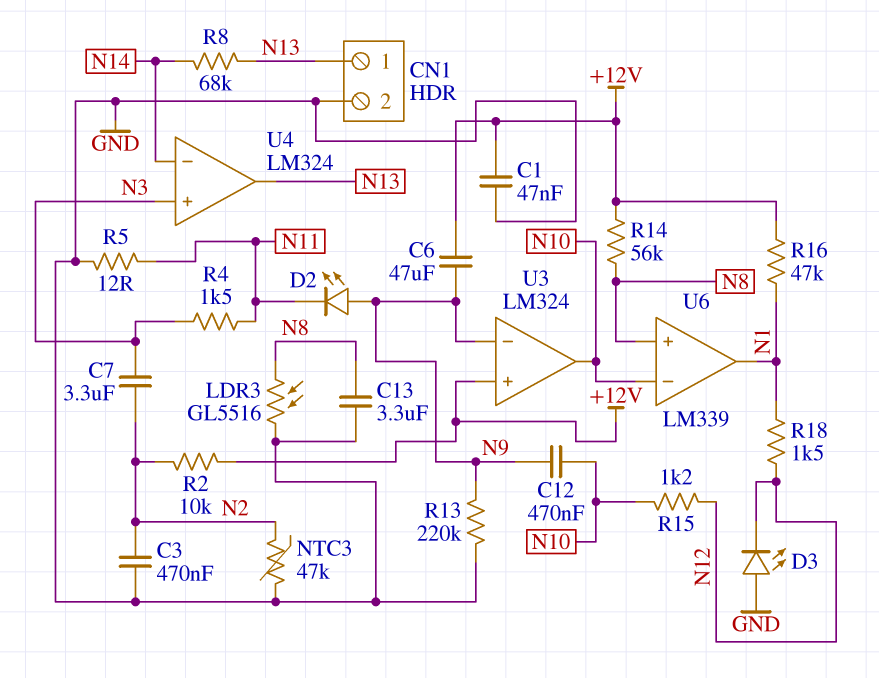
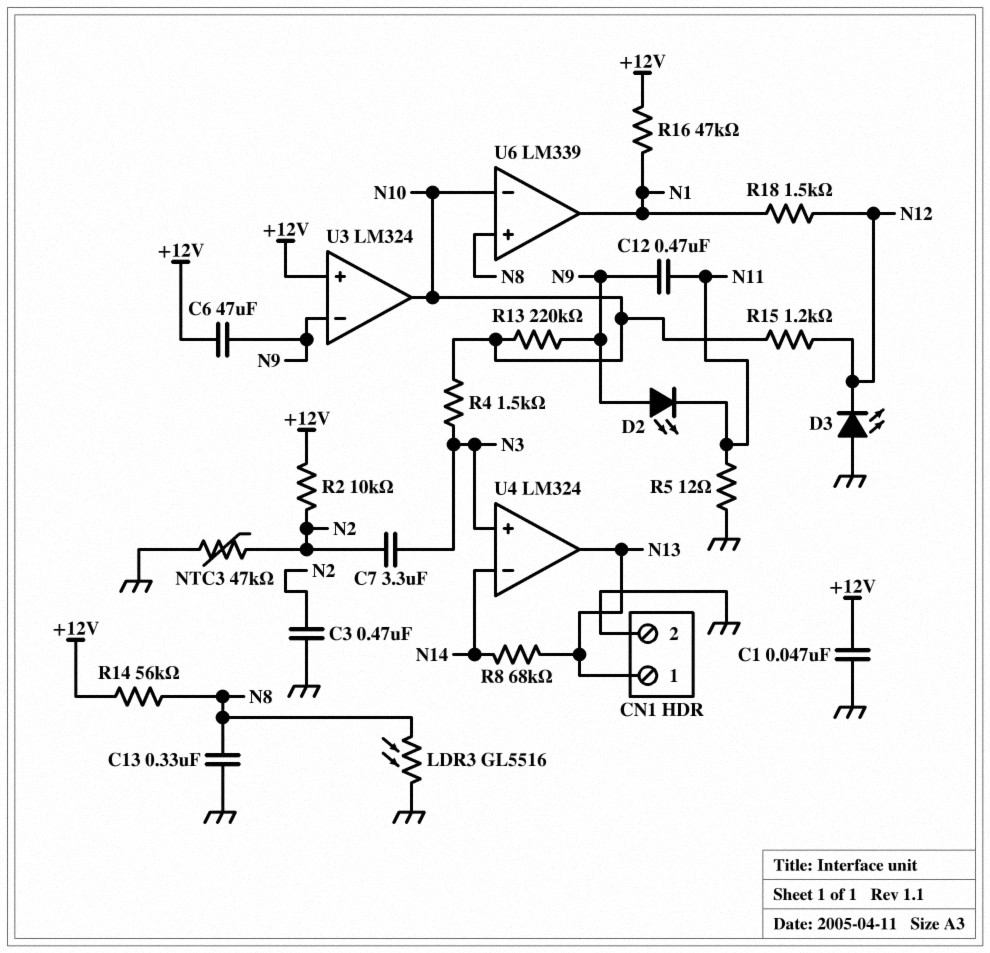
C12: 470nF (N9, N10) -> 470nF (N9, N11)
C13: 3.3uF (GND, N8) -> 330nF (GND, N8)
R4: 1.5k (N3, N11) -> 1.5k (N3, N10)
R13: 220k (GND, N9) -> 220k (N9, N10)

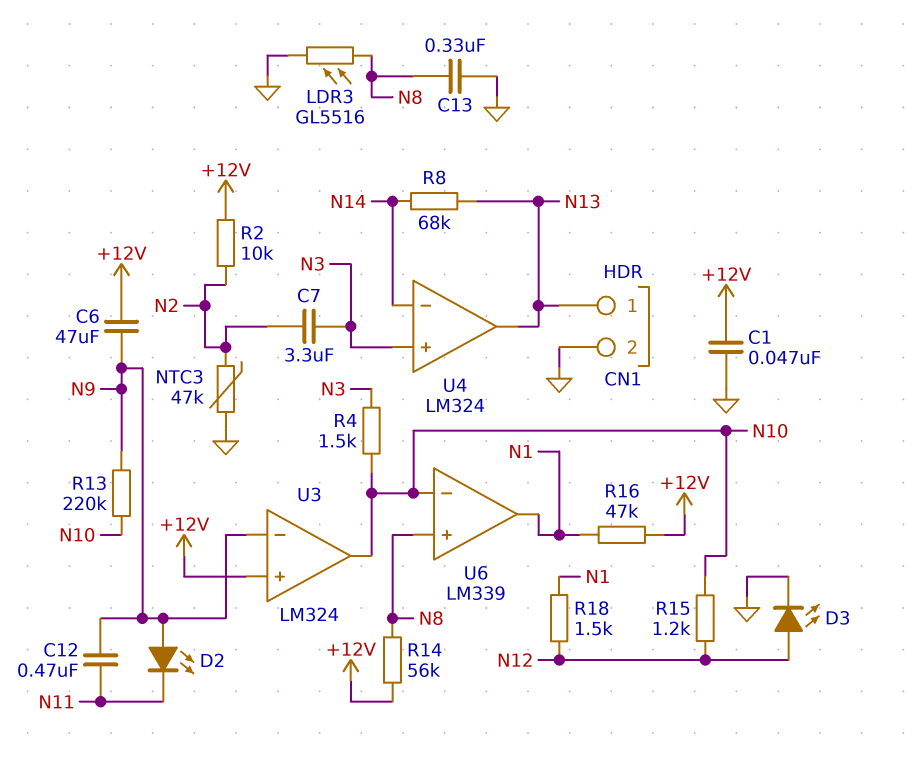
C3: 470nF (GND, N2) -> none
D3: LED (A GND, K N12) -> LED (A N12, K GND)
R5: 12 (GND, N11) -> none

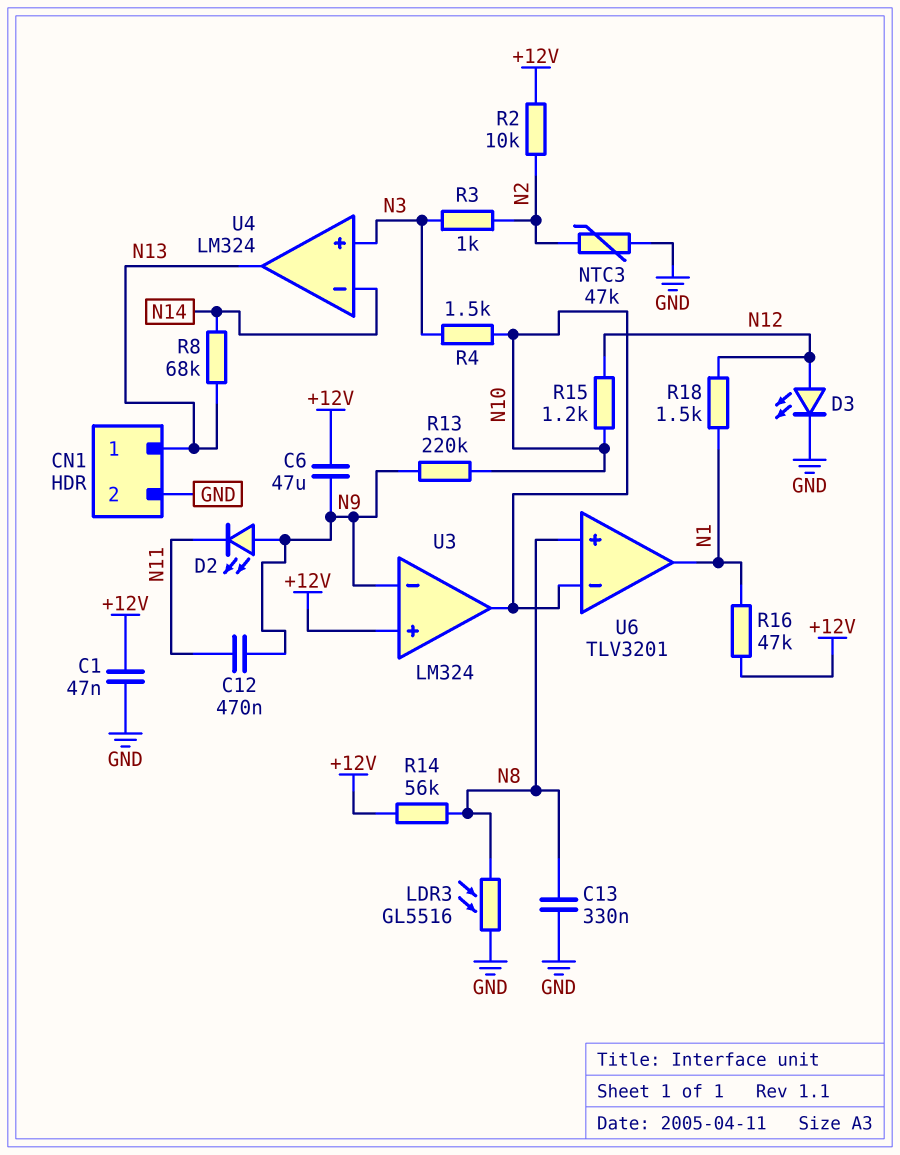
C7: 3.3uF (N2, N3) -> none
R3: none -> 1k (N2, N3)
U6: LM339 -> TLV3201

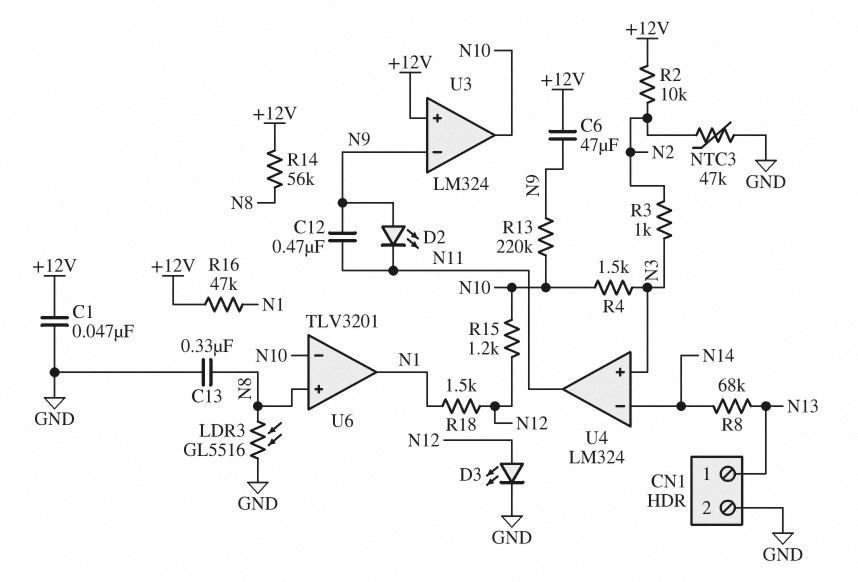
U4 pin out: N13 -> N11

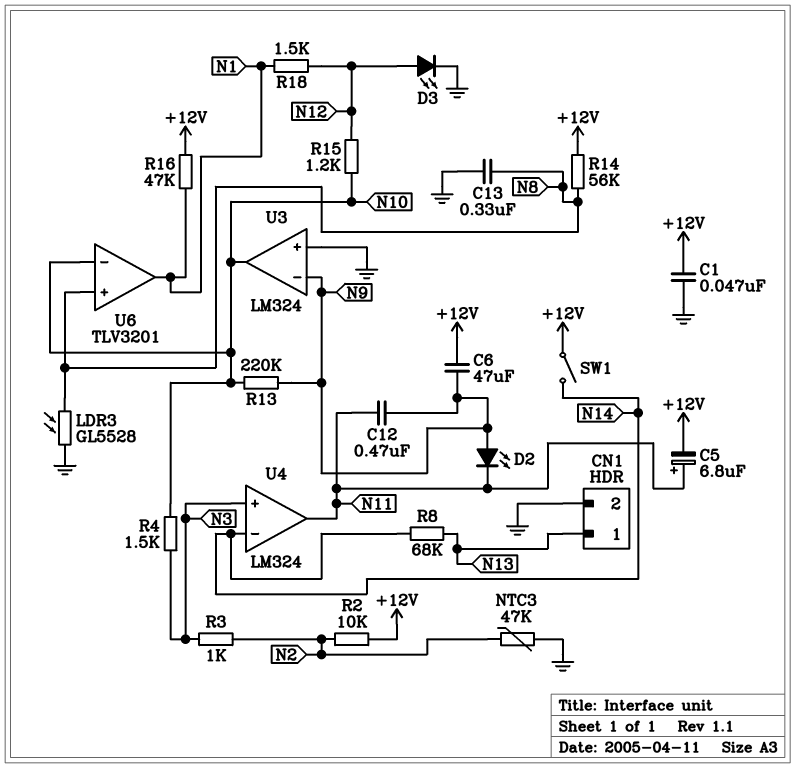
C5: none -> 6.8uF (plus N11, minus +12V)
LDR3: GL5516 (GND, N8) -> GL5528 (GND, N8)
SW1: none -> switch (+12V, N14)
U3 pin in+: +12V -> GND

